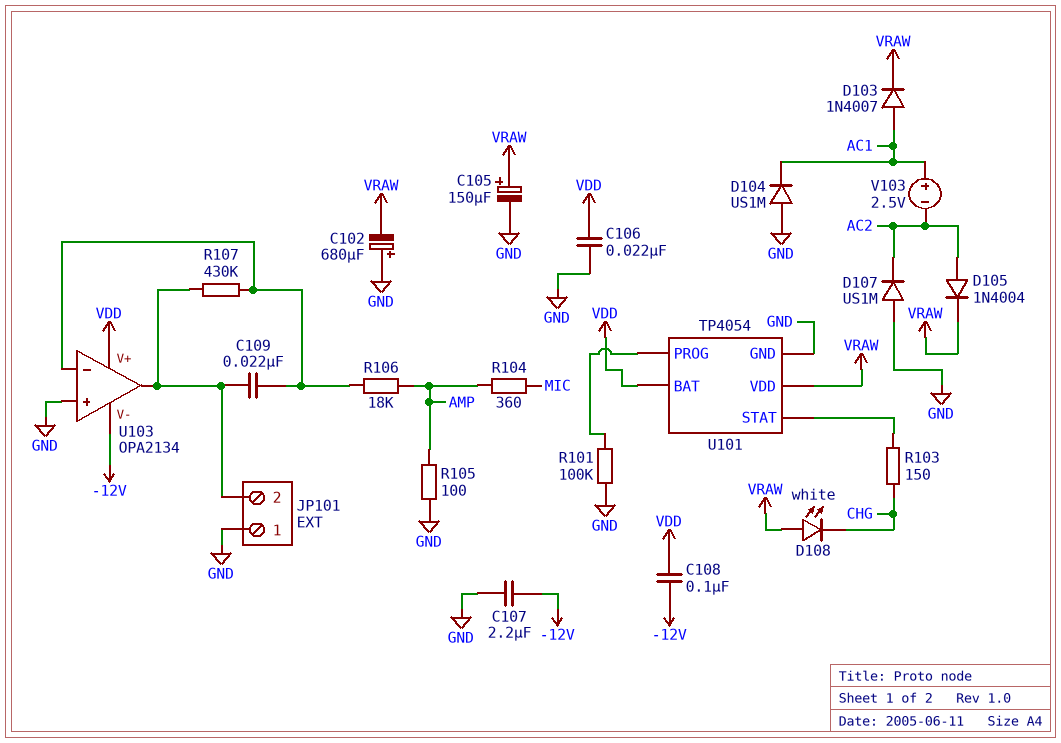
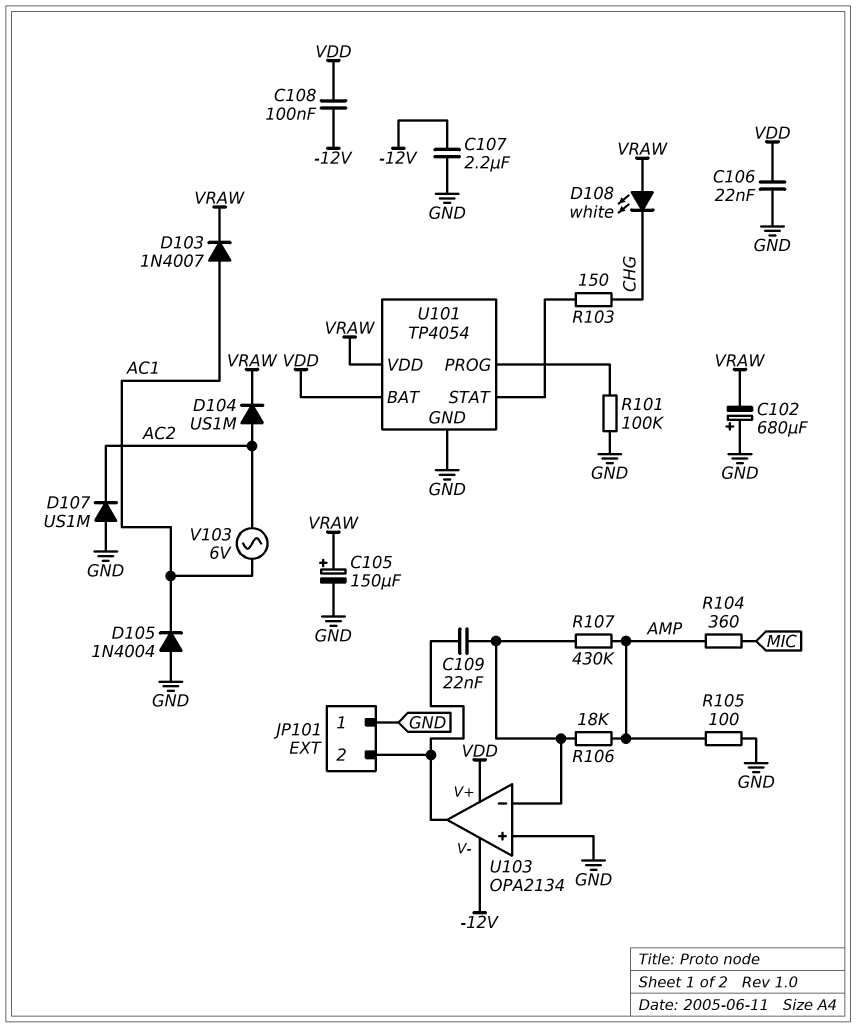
D104: diode US1M (A GND, K AC1) -> diode US1M (A AC2, K VRAW)
D105: diode 1N4004 (A AC2, K VRAW) -> diode 1N4004 (A GND, K AC1)
R107: 430k (JP101/2, U103/in-) -> 430k (AMP, U103/in-)
V103: 2.5V (plus AC1, minus AC2) -> AC 6V (AC1, AC2)

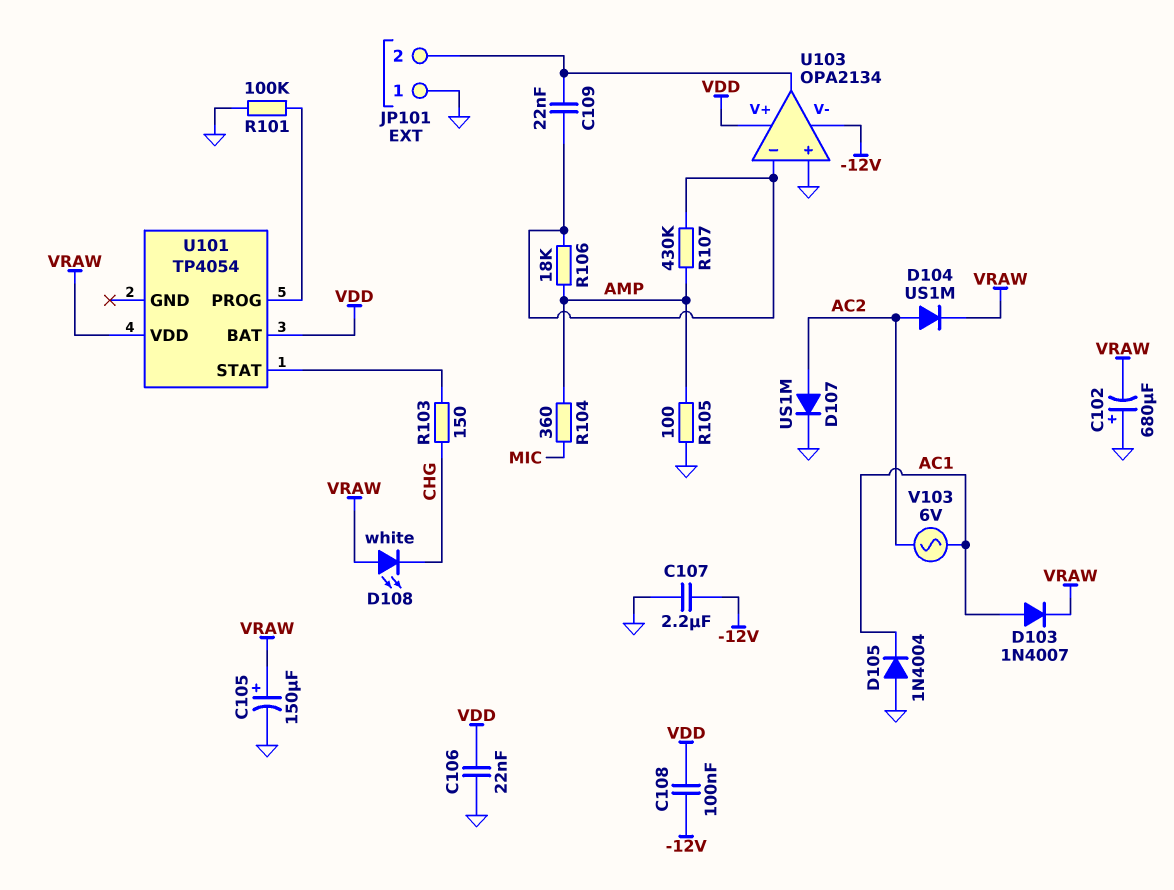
D107: diode US1M (A GND, K AC2) -> diode US1M (A AC2, K GND)
U101 pin GND: GND -> none

